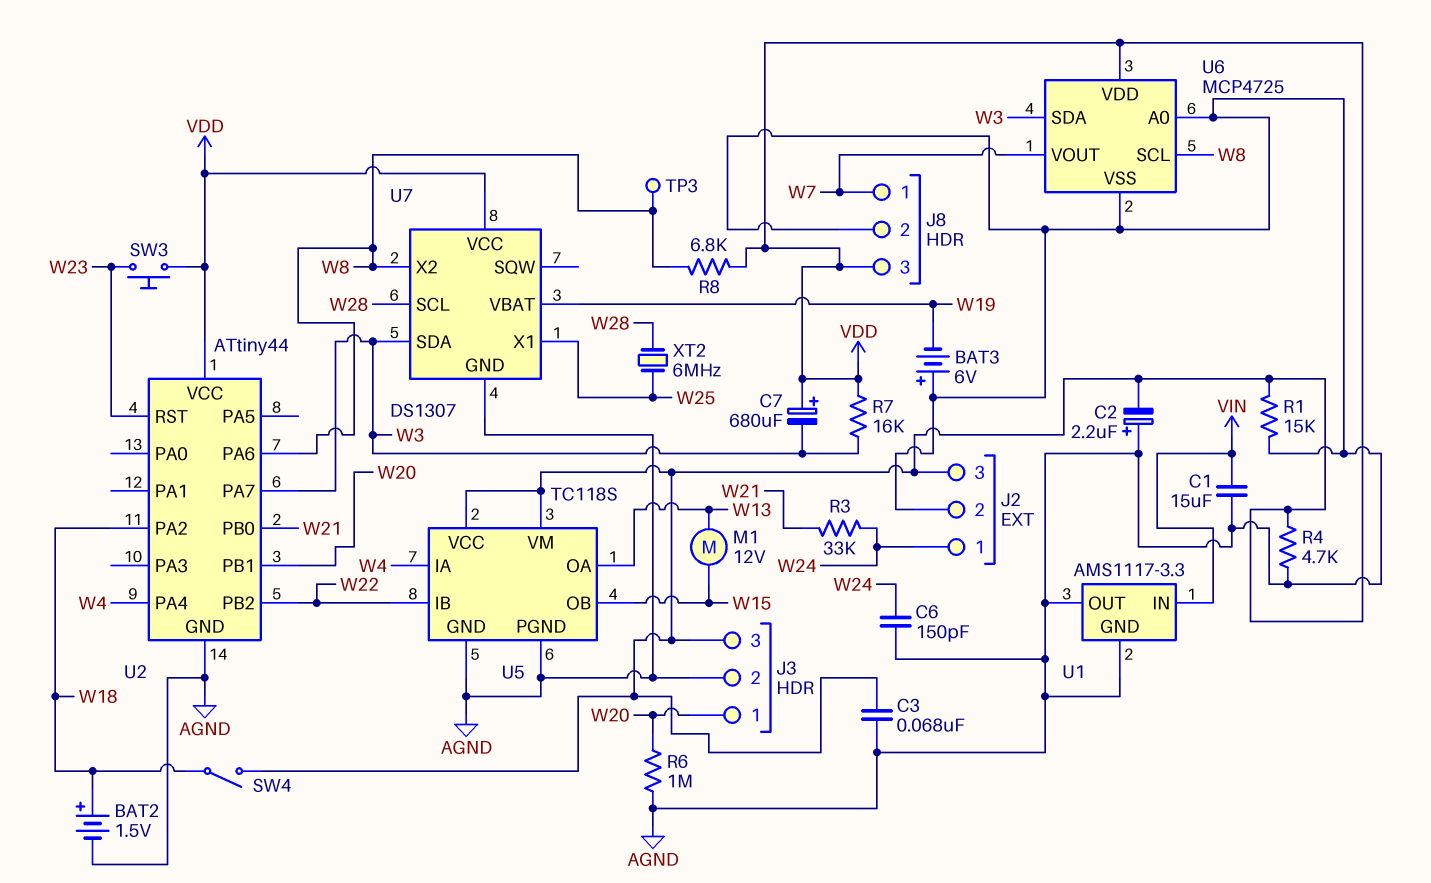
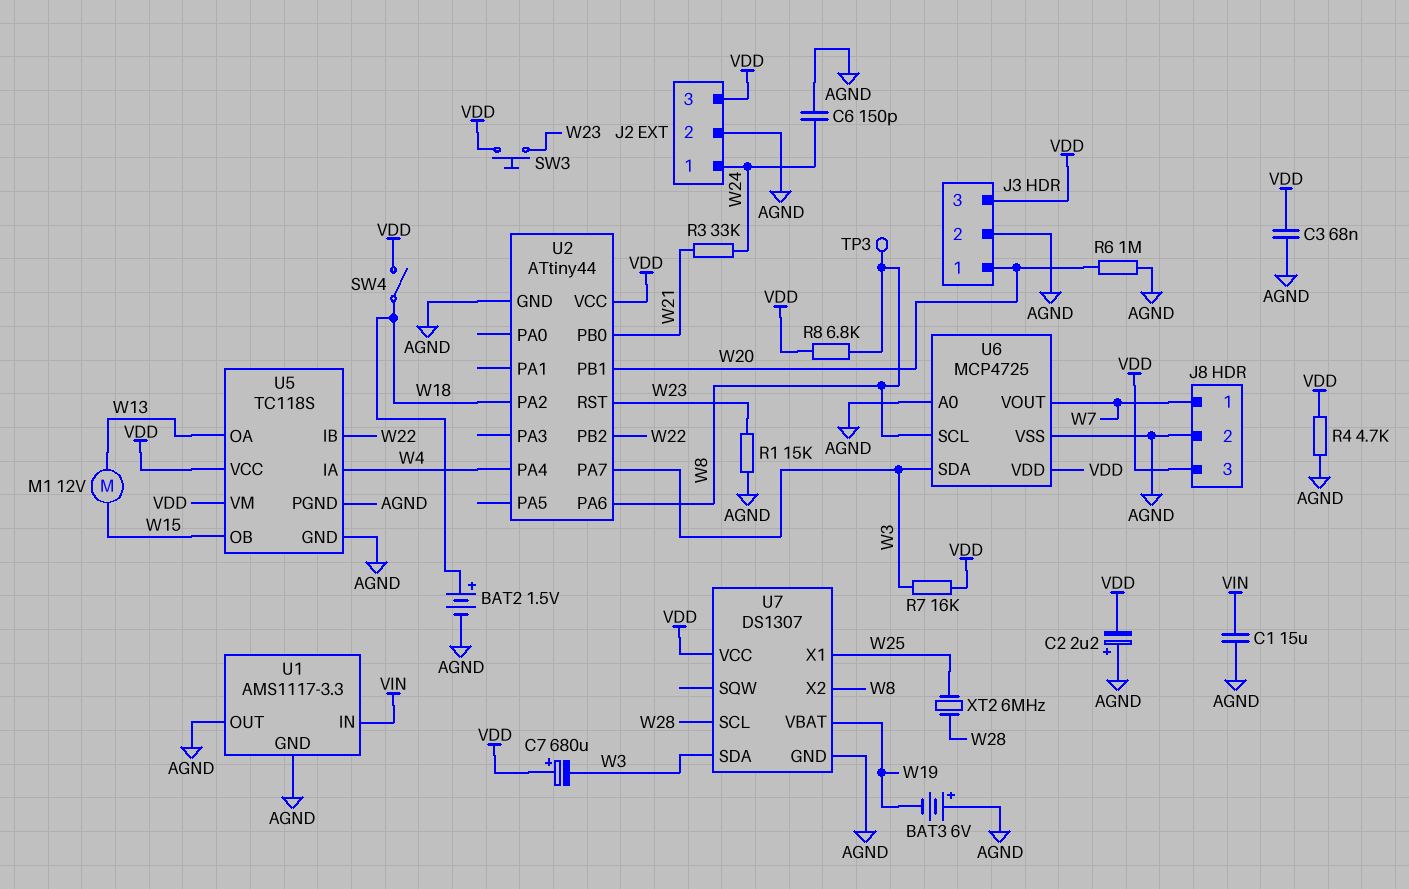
R1: 15k (AGND, VDD) -> 15k (AGND, W23)

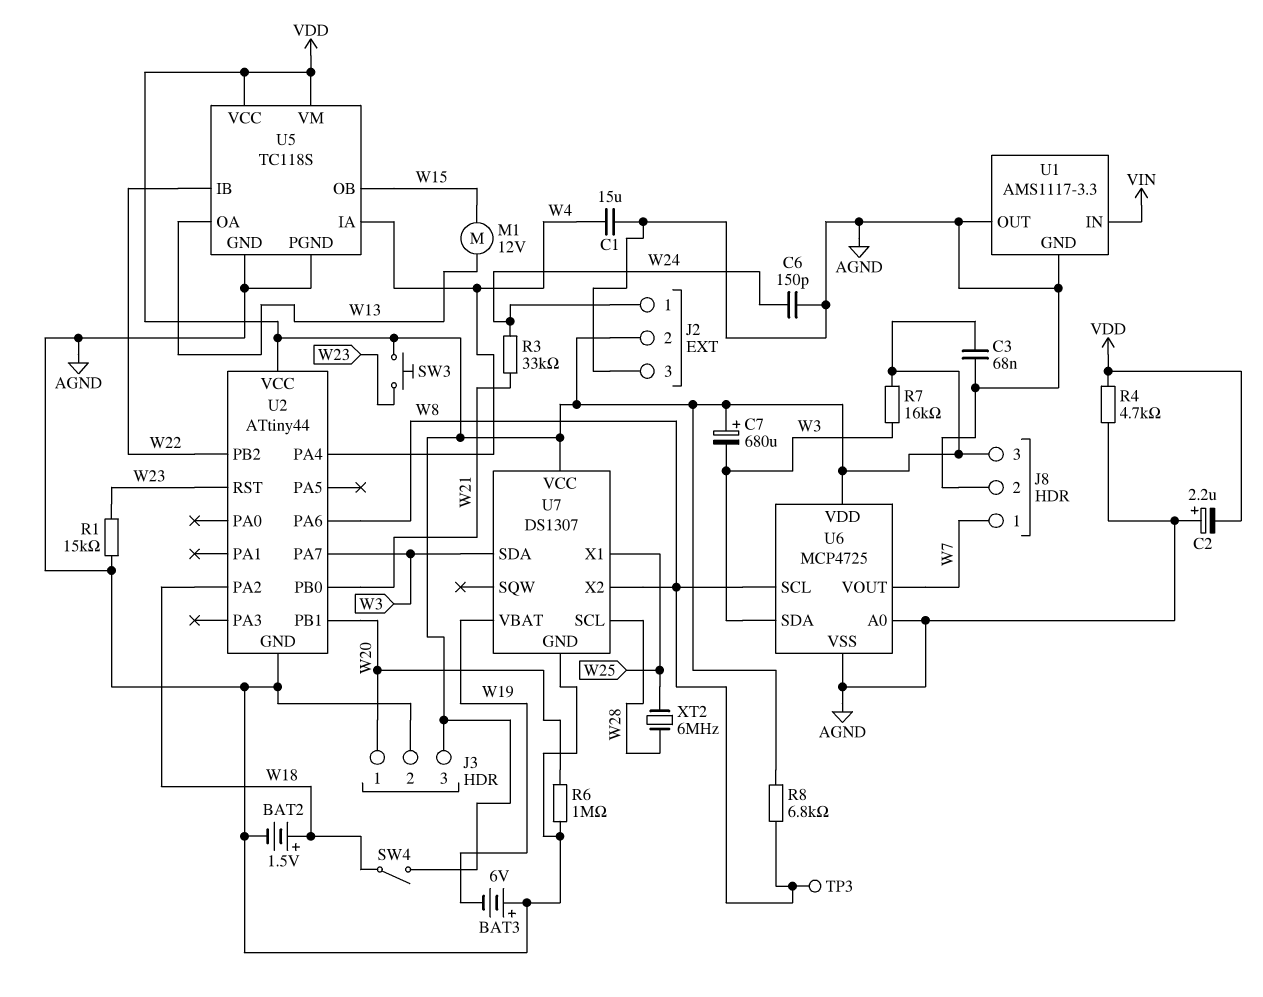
C1: 15uF (AGND, VIN) -> 15uF (AGND, W4)
J2 pin 2: AGND -> VDD
J2 pin 3: VDD -> AGND

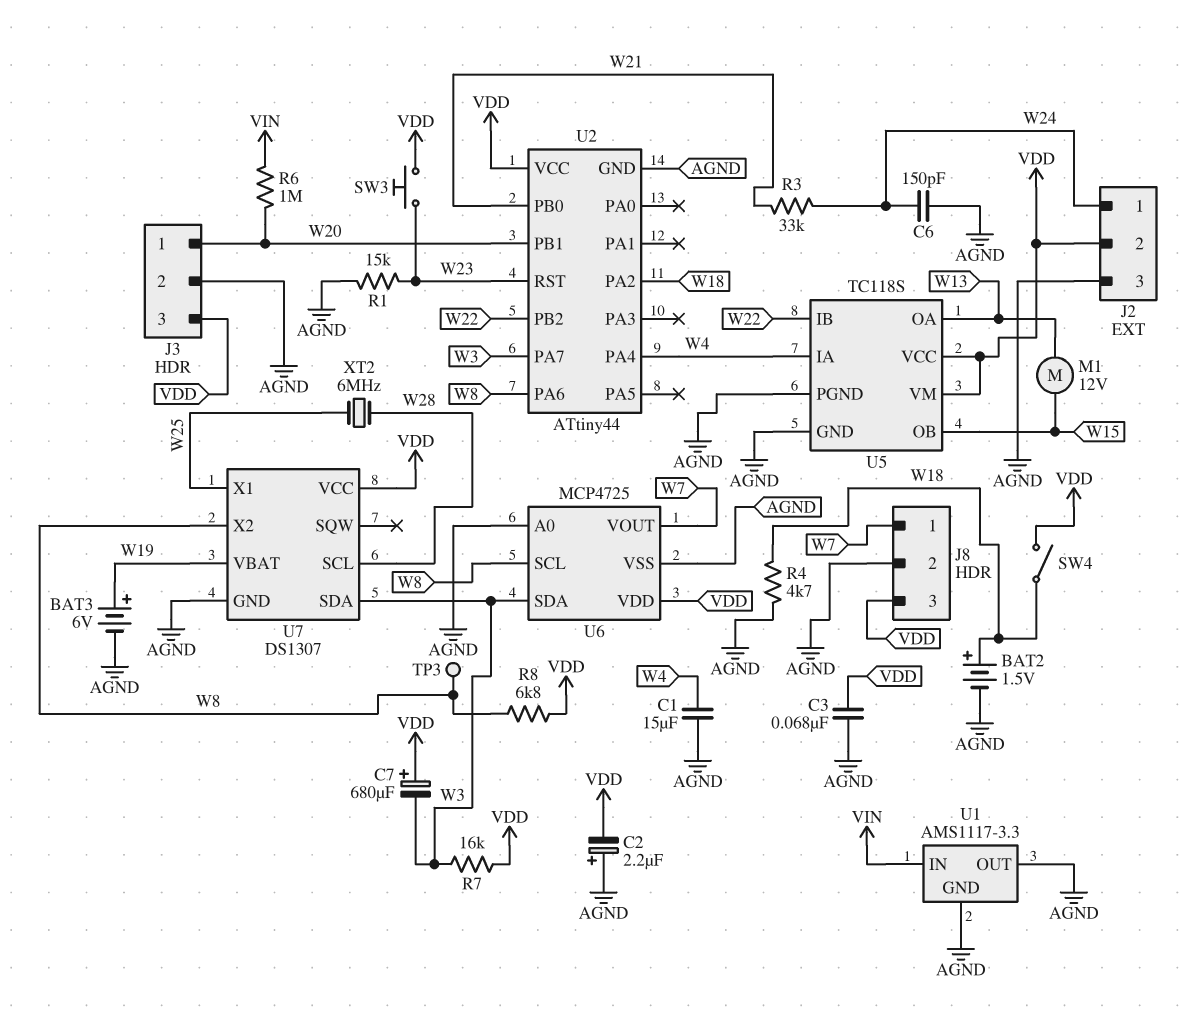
BAT3: 6V (plus AGND, minus W19) -> 6V (plus W19, minus AGND)
R4: 4.7k (AGND, VDD) -> 4.7k (AGND, W18)
R6: 1M (AGND, W20) -> 1M (VIN, W20)

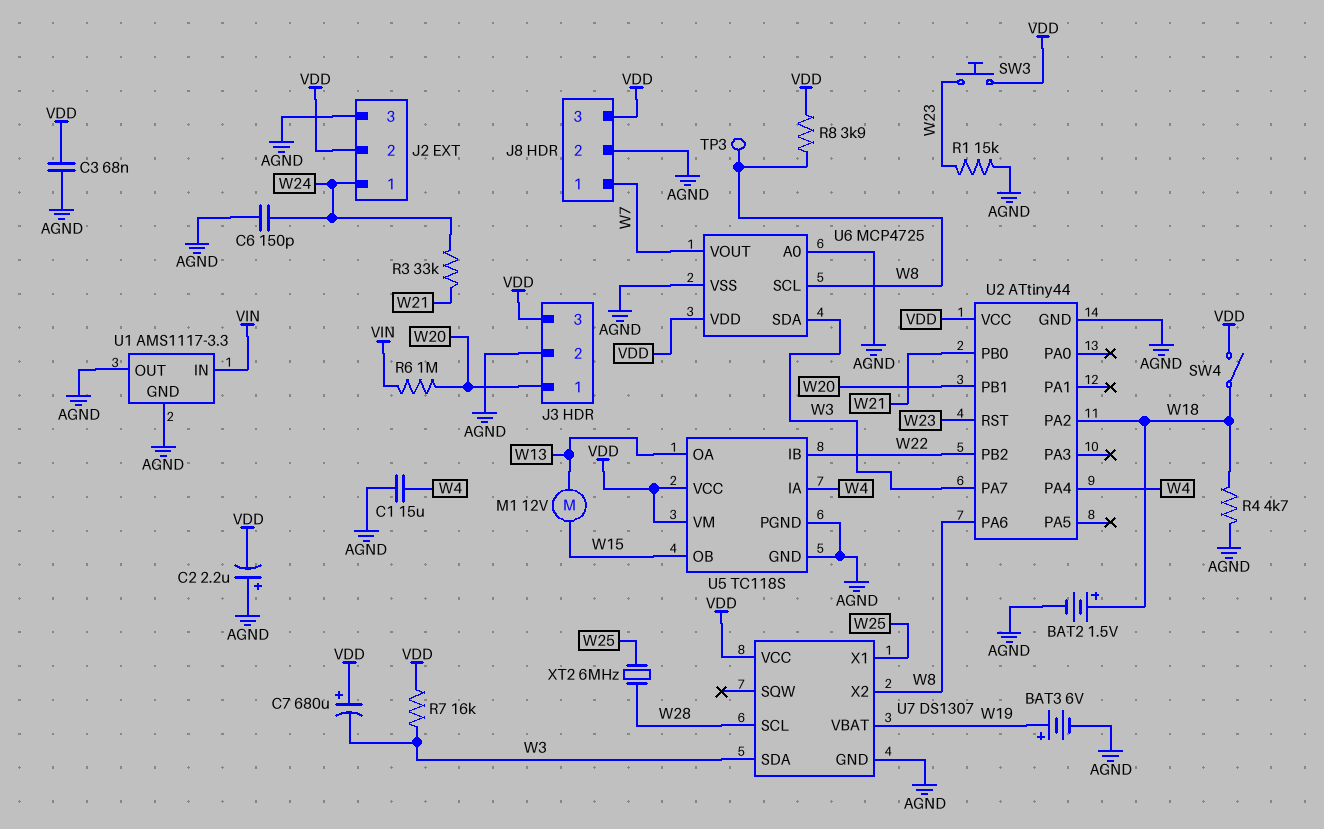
R8: 6.8k (VDD, W8) -> 3.9k (VDD, W8)

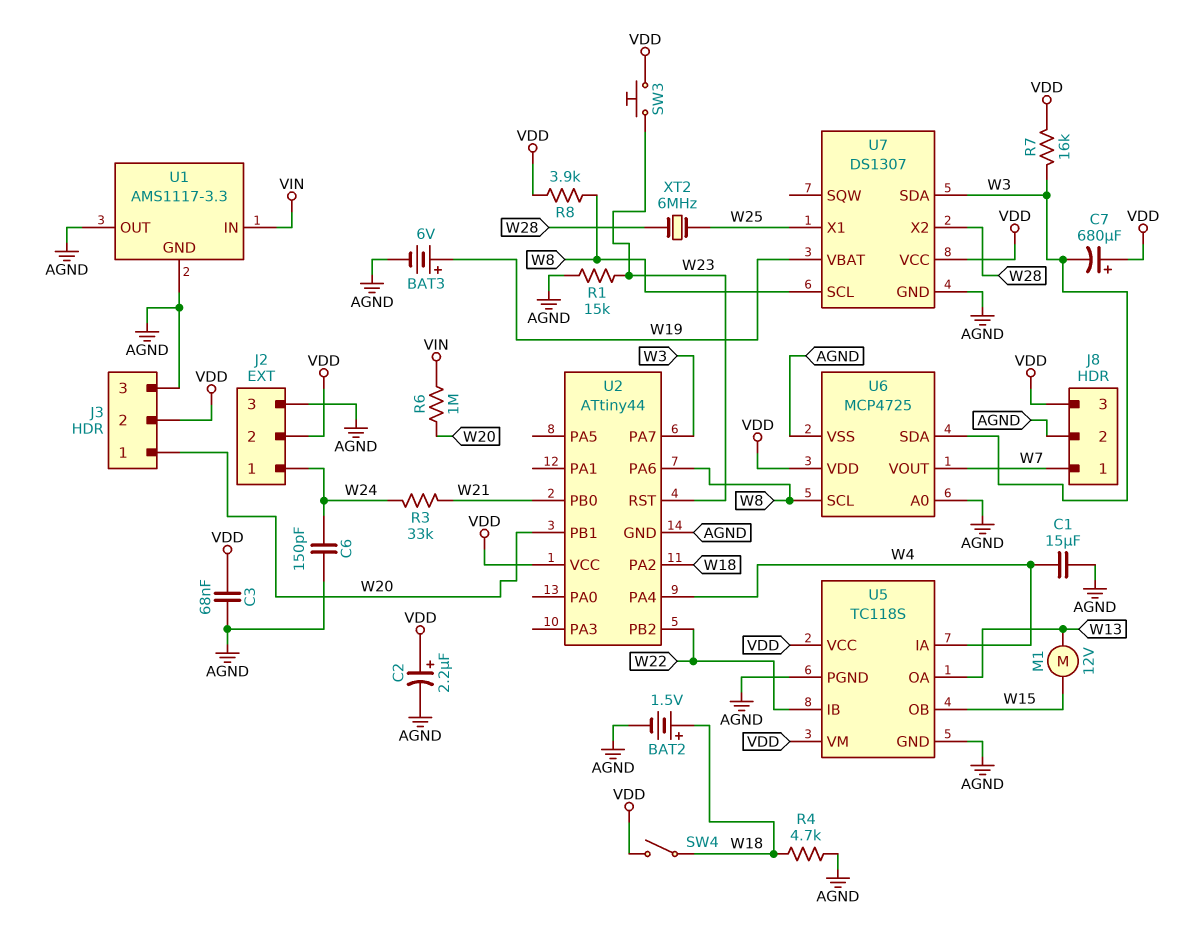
C2: 2.2uF (plus AGND, minus VDD) -> 2.2uF (plus VDD, minus AGND)
J3 pin 2: AGND -> VDD
J3 pin 3: VDD -> AGND
TP3: test point (W8) -> none
U7 pin SCL: W28 -> W8
U7 pin X2: W8 -> W28

